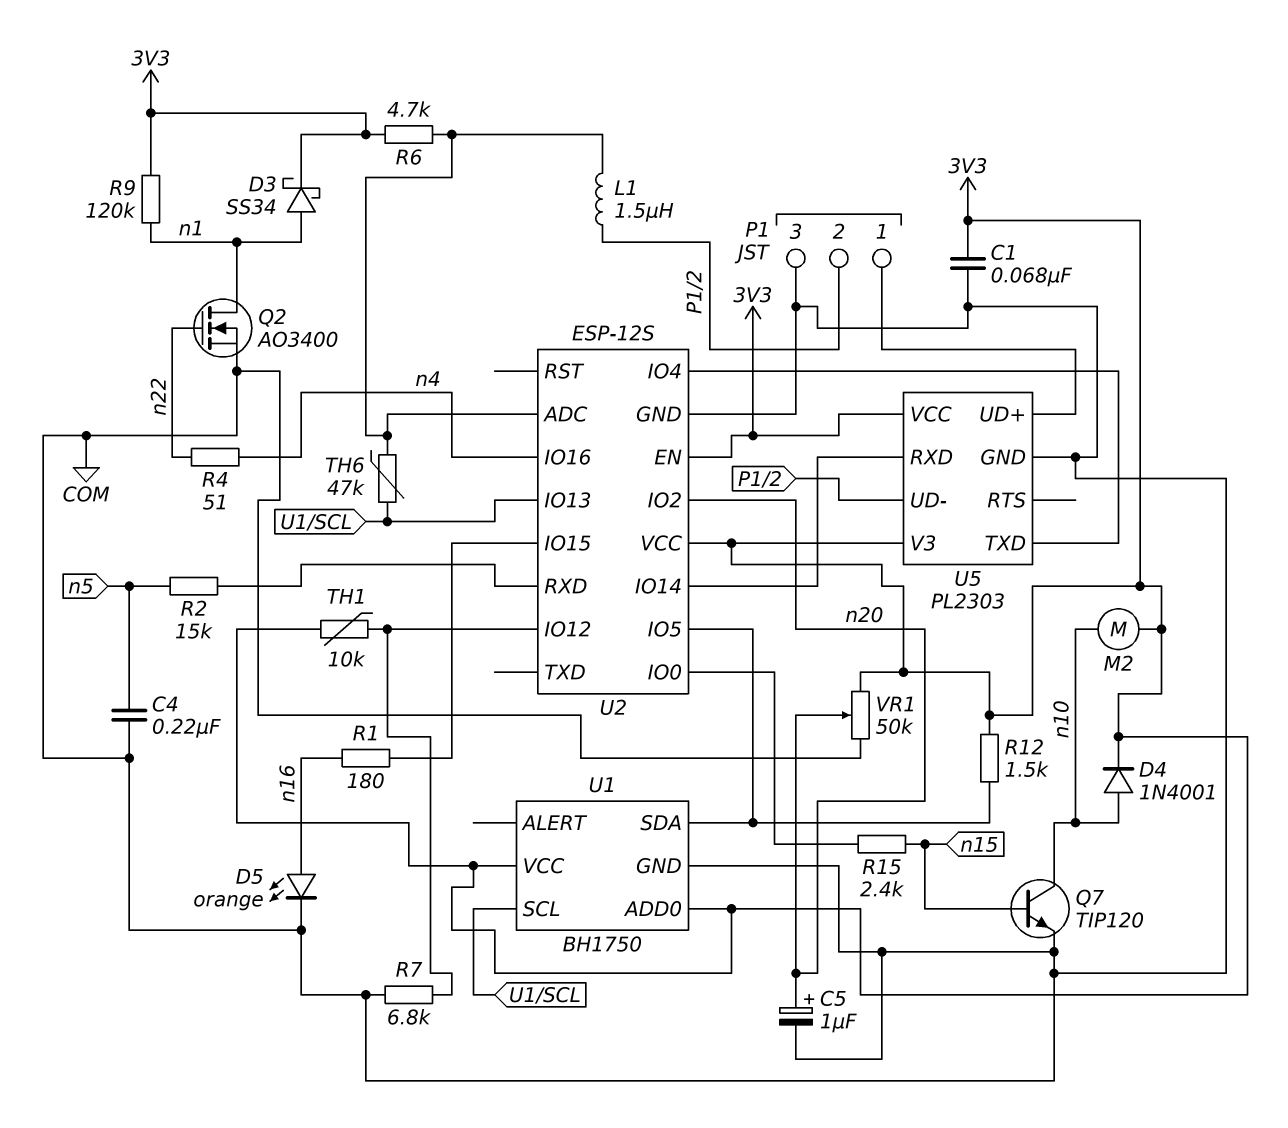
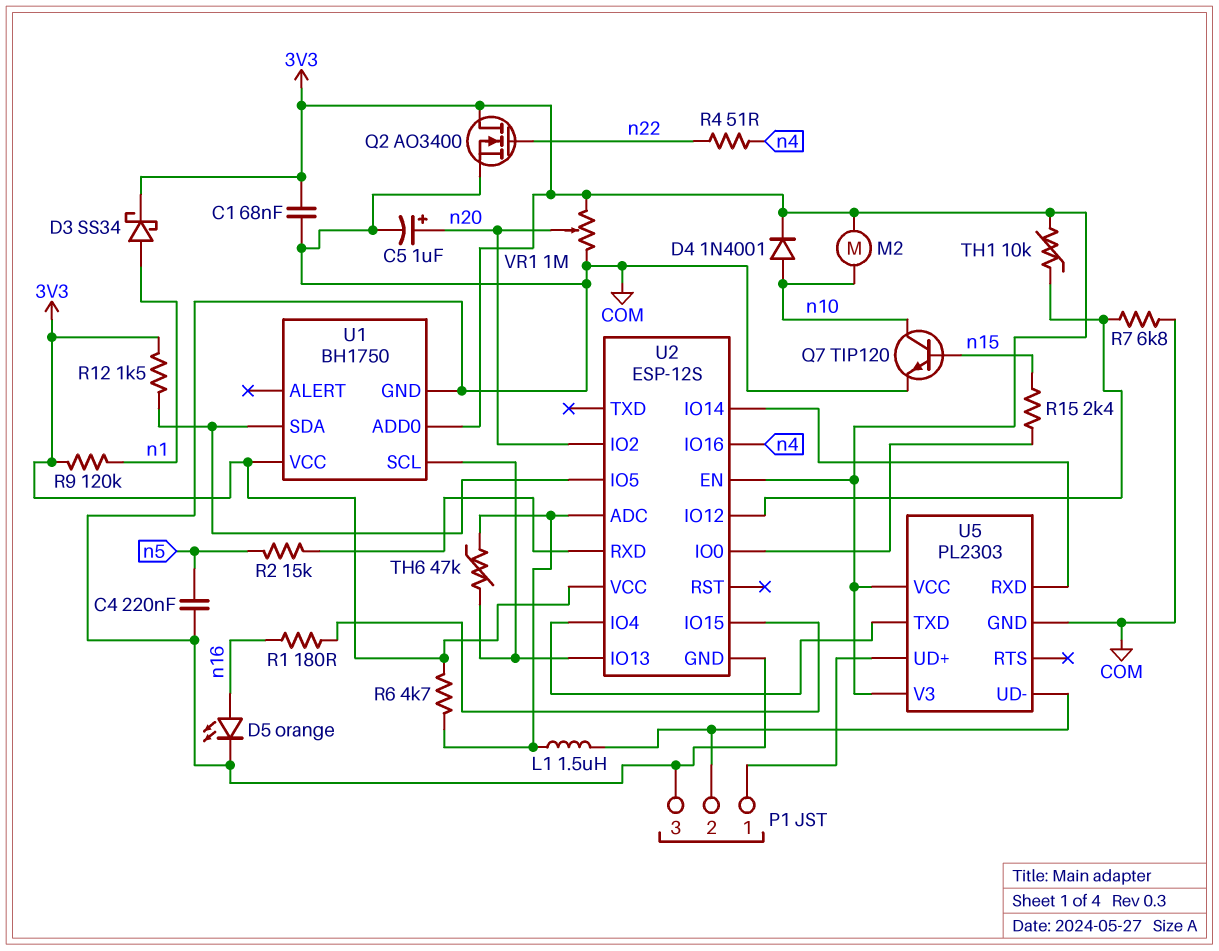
Q2: NMOS AO3400 (G n22, D n1, S COM) -> NMOS AO3400 (G n22, D 3V3, S COM)
VR1: 50k (3V3, COM, wiper n20) -> 1M (3V3, COM, wiper n20)

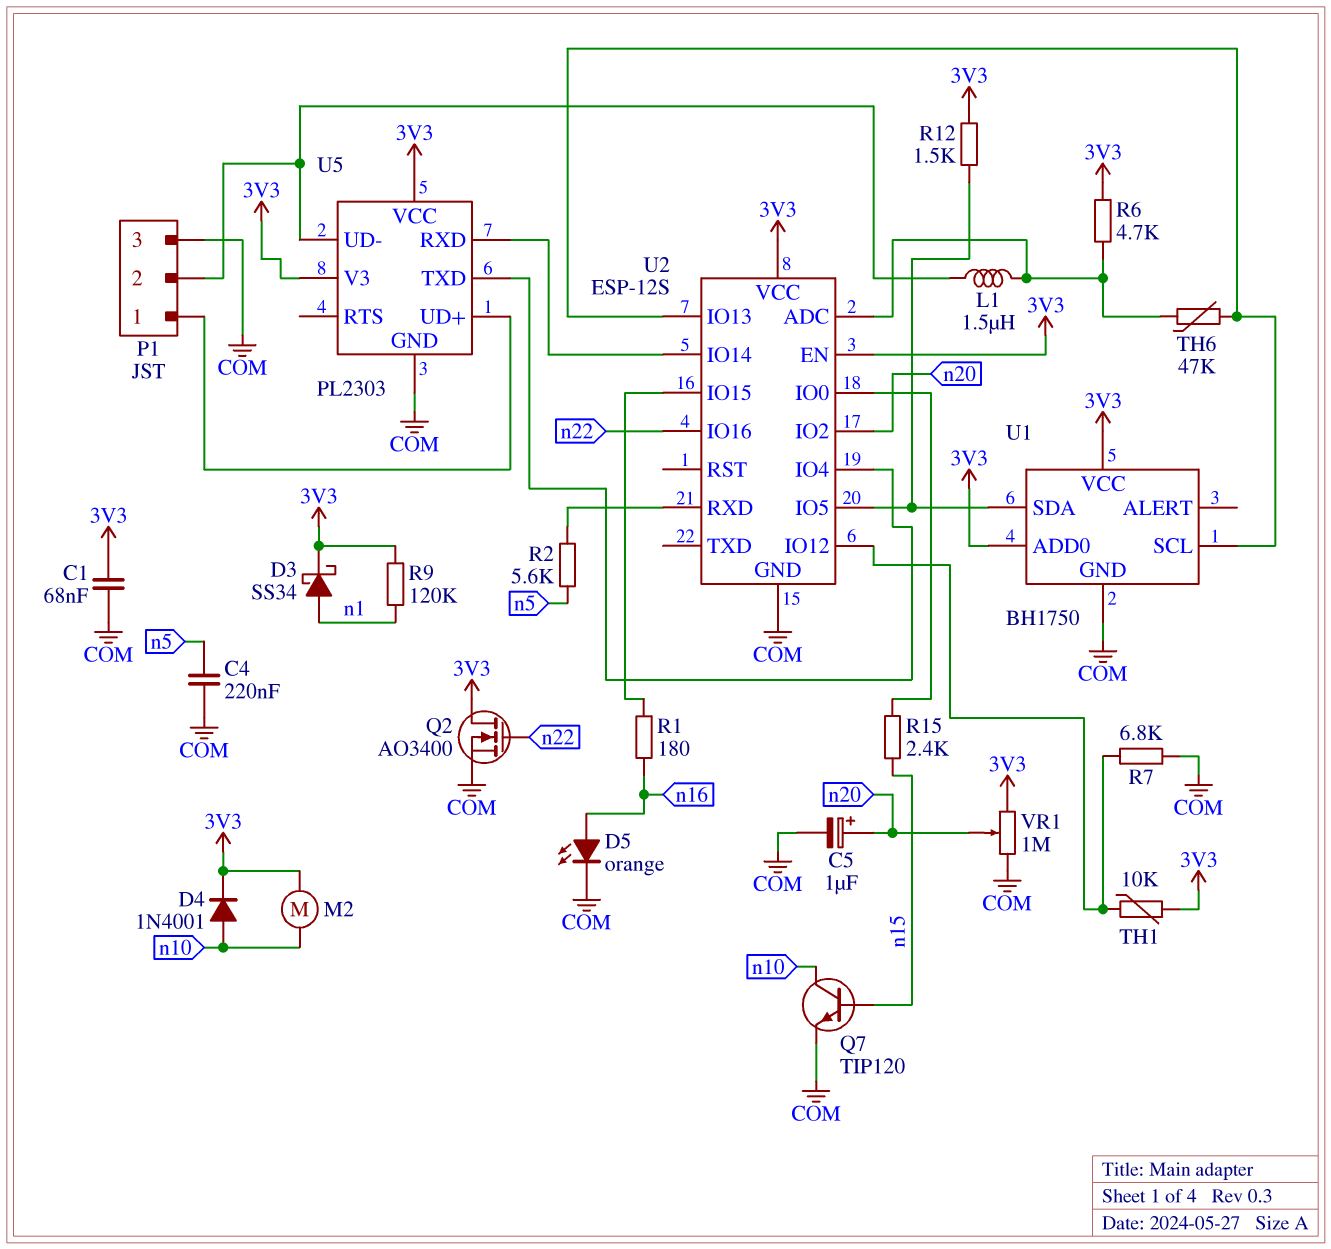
R2: 15k (U2/RXD, n5) -> 5.6k (U2/RXD, n5)
R4: 51 (n4, n22) -> none
U2 pin IO16: n4 -> n22

